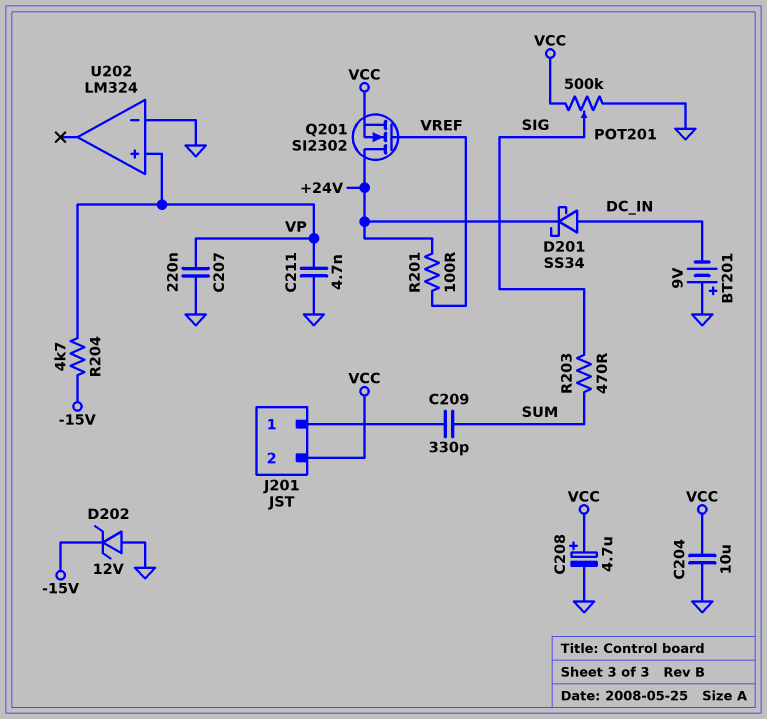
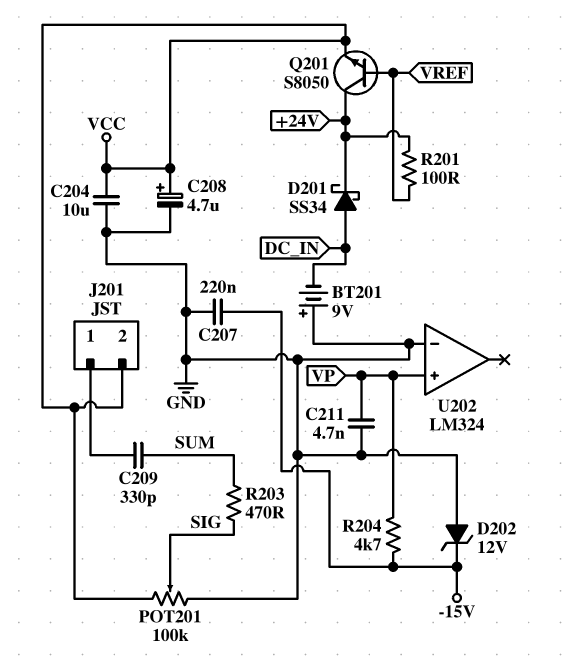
C207: 220nF (GND, VP) -> 220nF (-15V, GND)
POT201: 500k (GND, VCC, wiper SIG) -> 100k (GND, VCC, wiper SIG)
Q201: NMOS SI2302 (G VREF, D +24V, S VCC) -> NPN S8050 (B VREF, C +24V, E VCC)

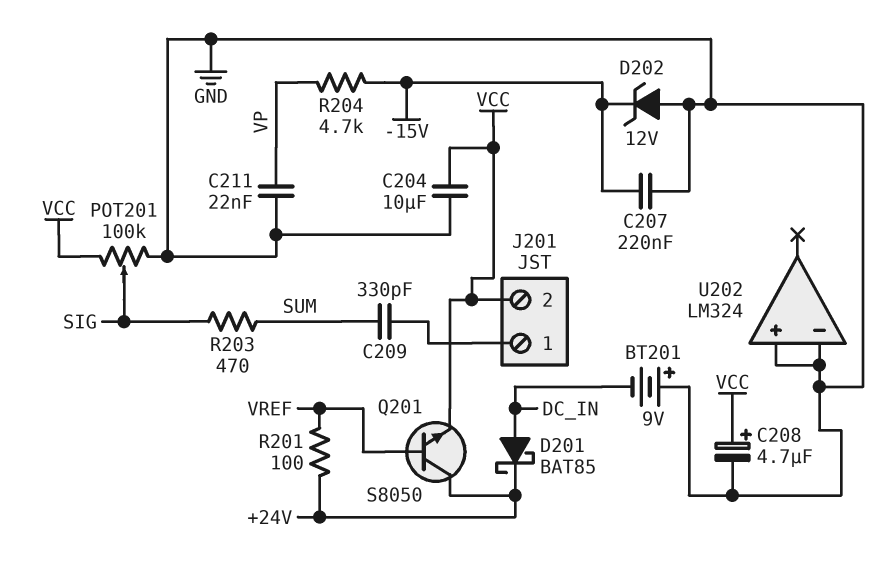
C211: 4.7nF (GND, VP) -> 22nF (GND, VP)
D201: schottky SS34 (A DC_IN, K +24V) -> schottky BAT85 (A DC_IN, K +24V)
U202 pin in+: VP -> GND

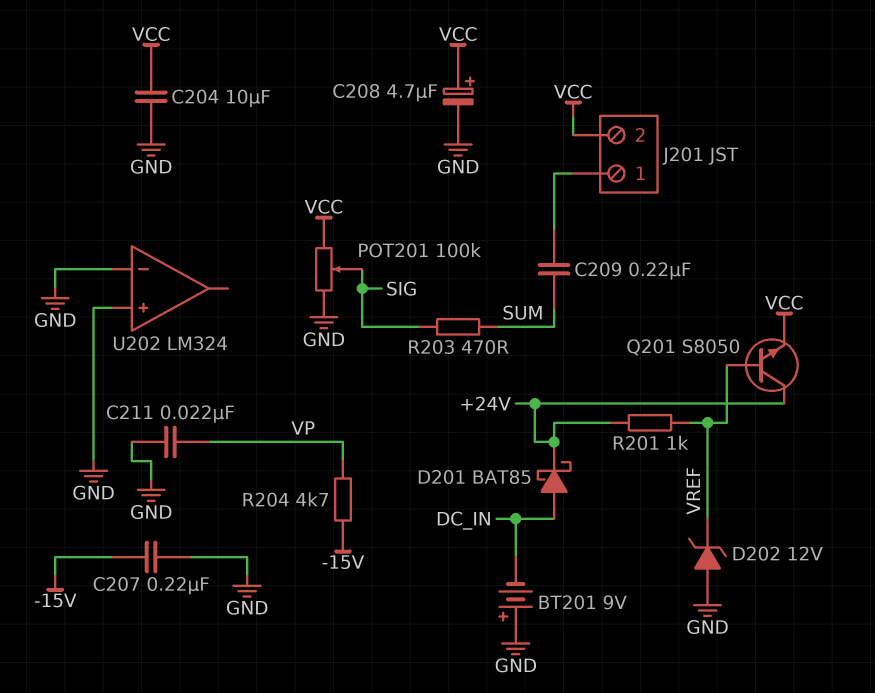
C209: 330pF (J201/1, SUM) -> 220nF (J201/1, SUM)
D202: zener 12V (A GND, K -15V) -> zener 12V (A GND, K VREF)
R201: 100 (+24V, VREF) -> 1k (+24V, VREF)

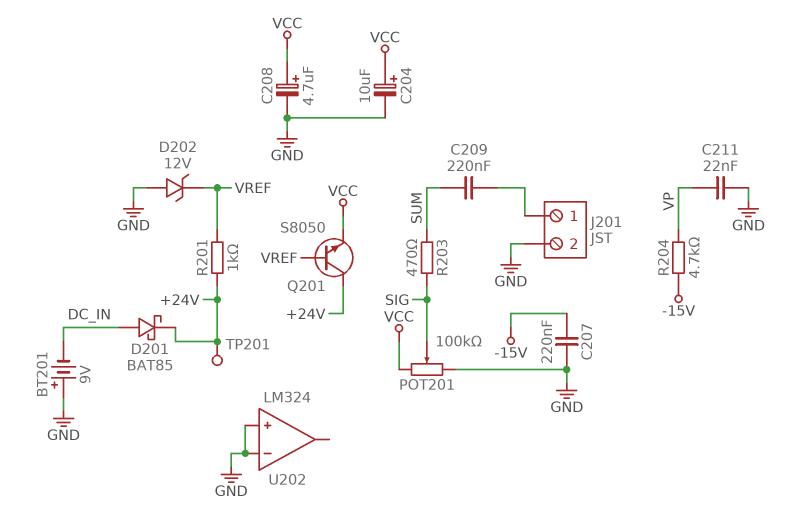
C204: 10uF (GND, VCC) -> 10uF (plus VCC, minus GND)
J201 pin 2: VCC -> GND
TP201: none -> test point (+24V)

